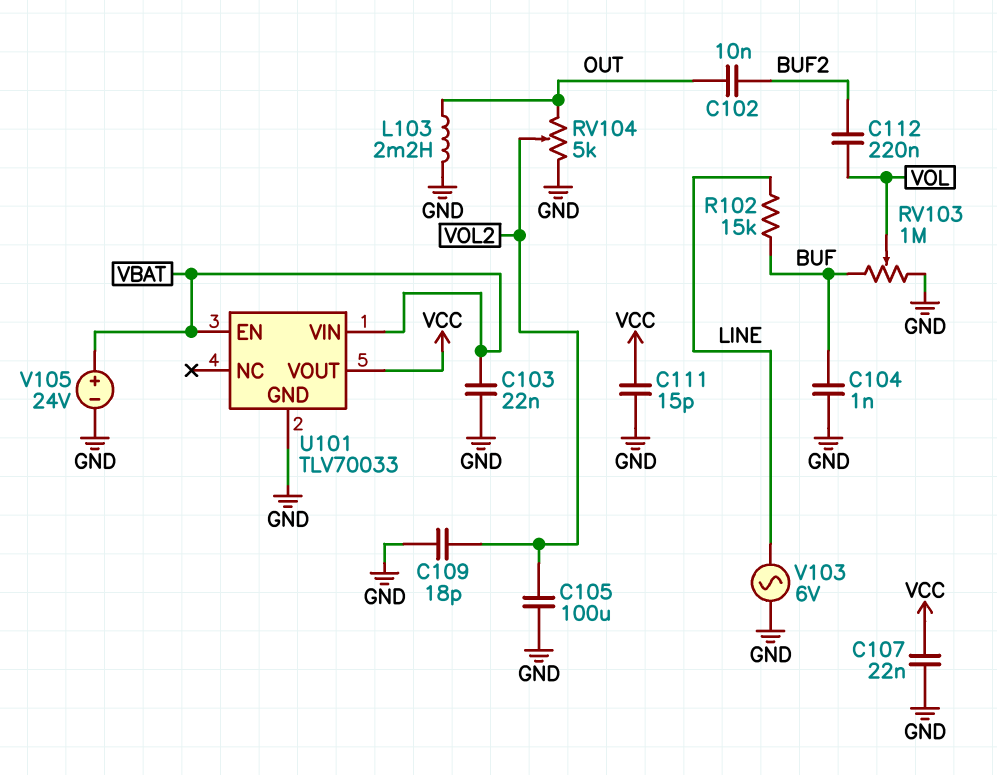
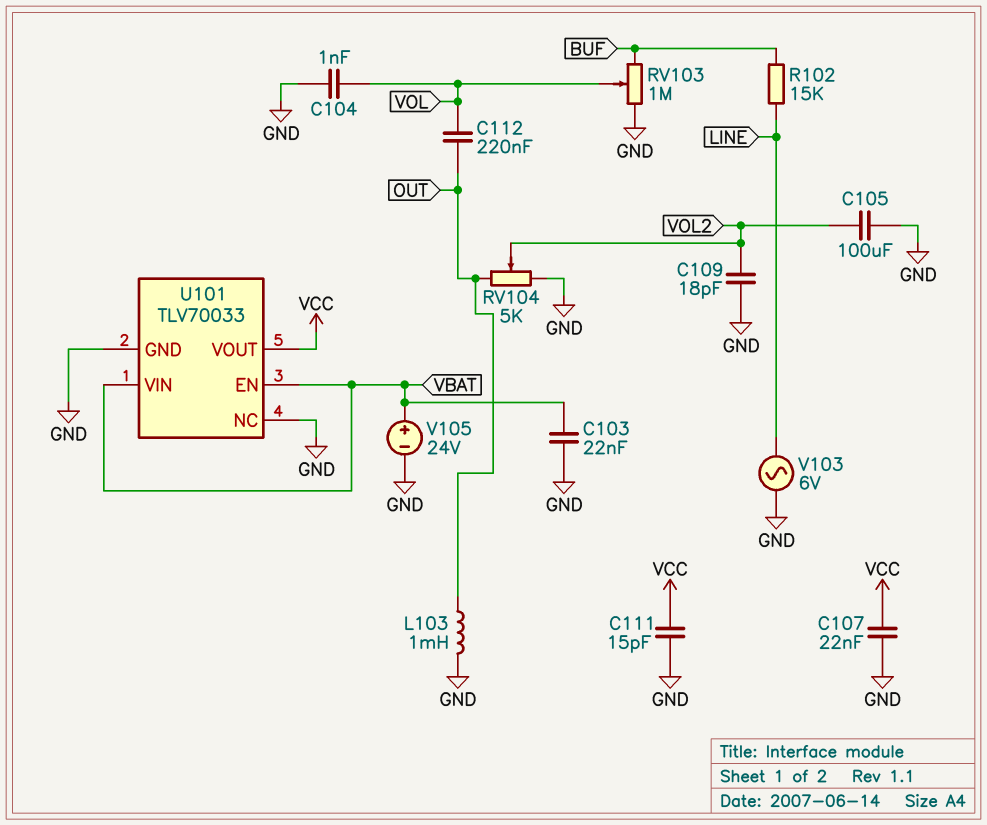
C102: 10nF (BUF2, OUT) -> none
C104: 1nF (BUF, GND) -> 1nF (GND, VOL)
C112: 220nF (BUF2, VOL) -> 220nF (OUT, VOL)
L103: 2.2mH (GND, OUT) -> 1mH (GND, OUT)
U101 pin NC: none -> GND

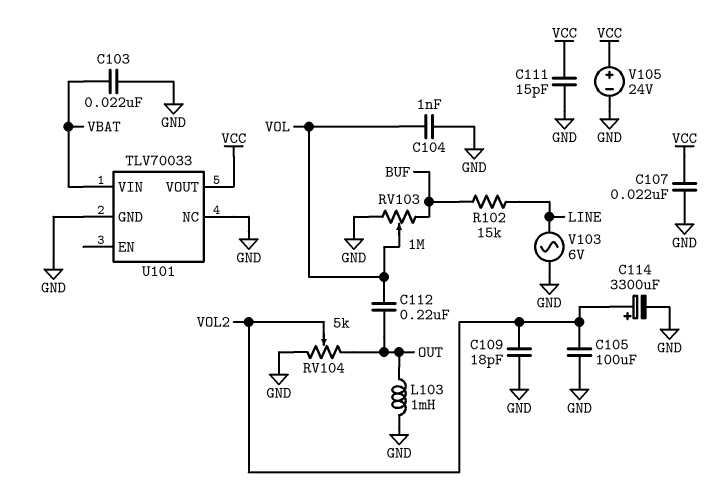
C114: none -> 3300uF (plus VOL2, minus GND)
U101 pin EN: VBAT -> none
V105: 24V (plus VBAT, minus GND) -> 24V (plus VCC, minus GND)

